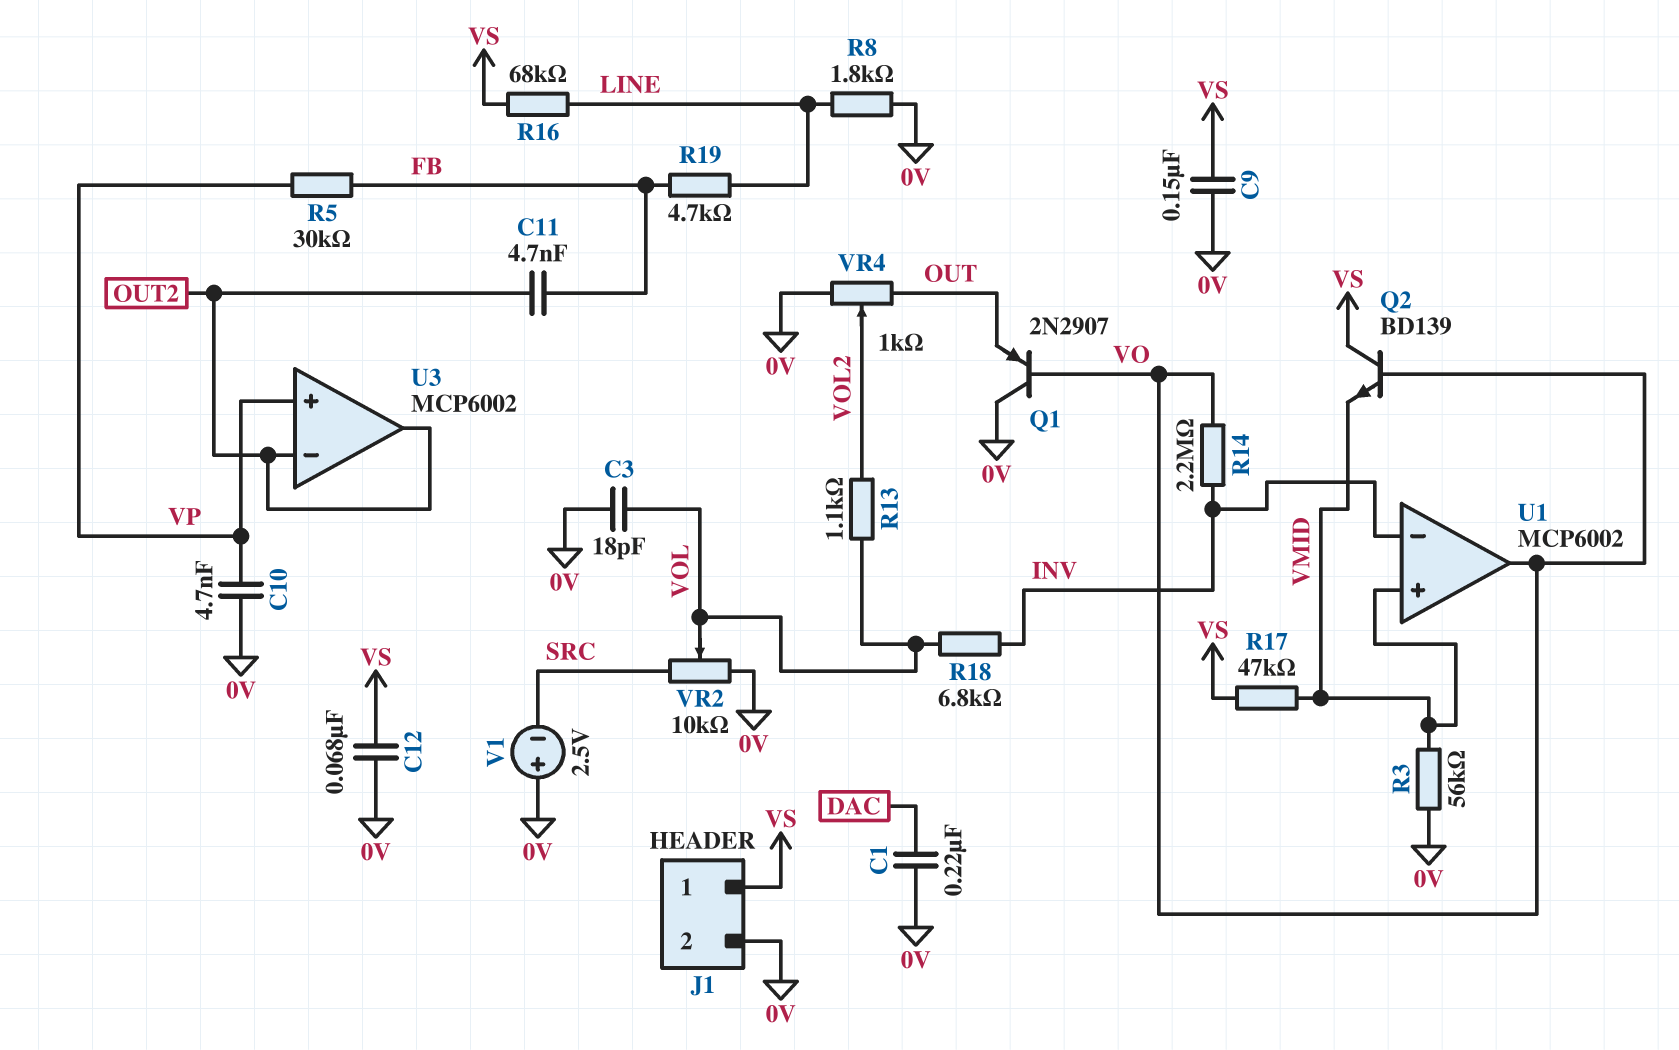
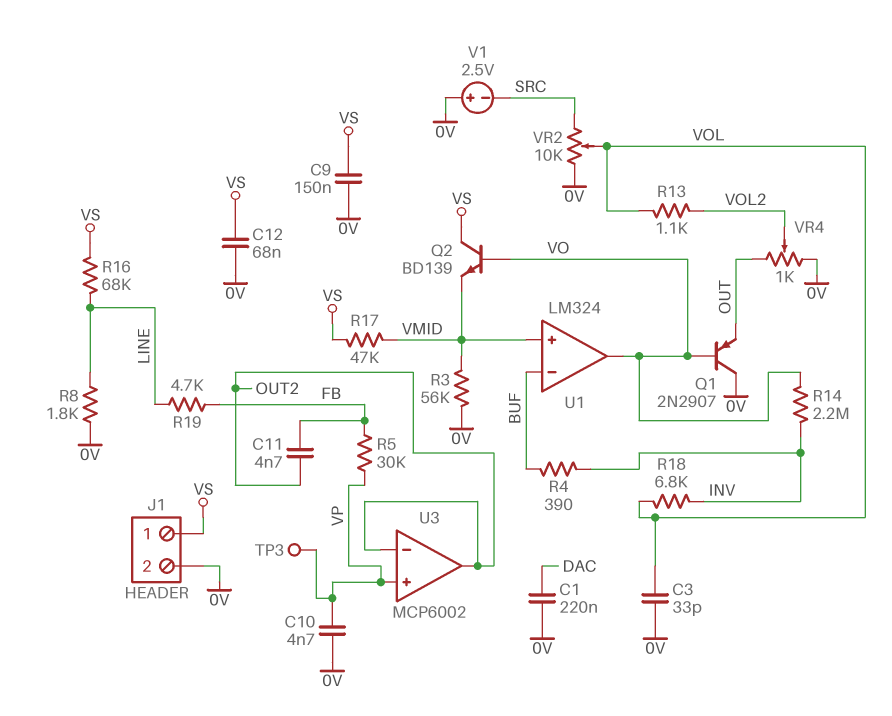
C3: 18pF (0V, VOL) -> 33pF (0V, VOL)
R4: none -> 390 (BUF, INV)
TP3: none -> test point (VP)
U1: MCP6002 -> LM324
U1 pin in-: INV -> BUF

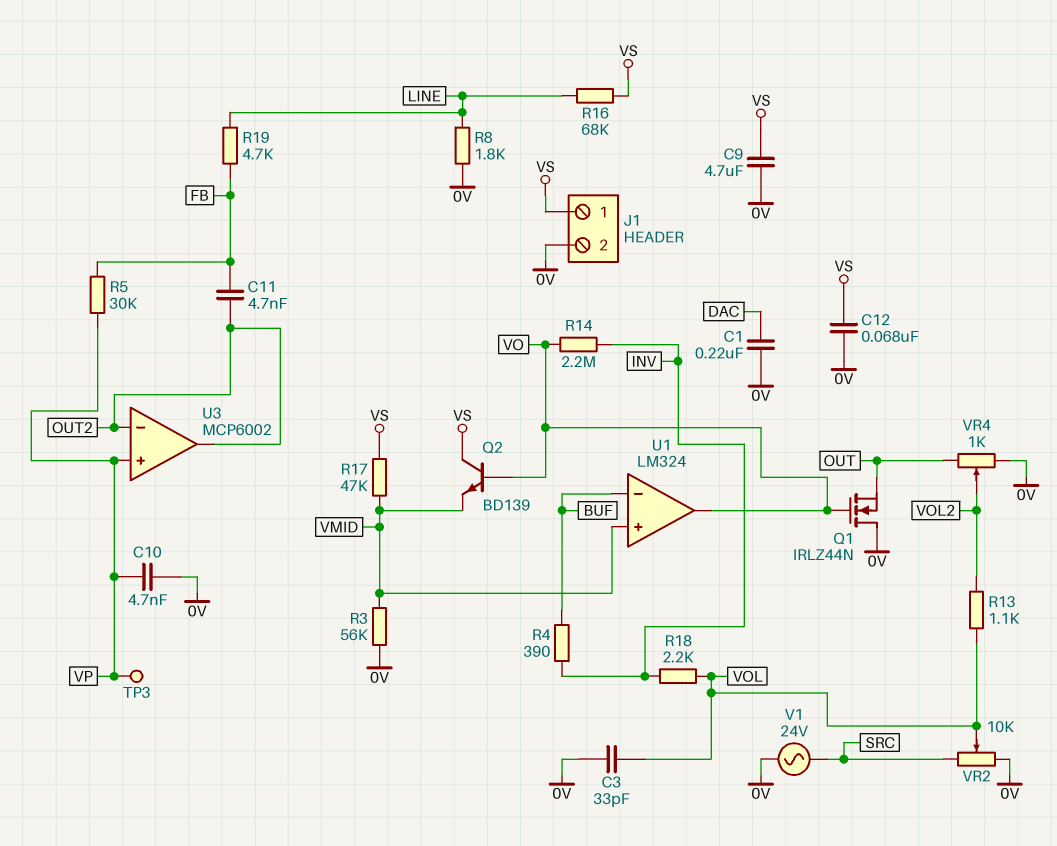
C9: 150nF (0V, VS) -> 4.7uF (0V, VS)
Q1: PNP 2N2907 (B VO, C 0V, E OUT) -> NMOS IRLZ44N (G VO, D 0V, S OUT)
R18: 6.8k (INV, VOL) -> 2.2k (INV, VOL)
V1: 2.5V (plus 0V, minus SRC) -> AC 24V (0V, SRC)

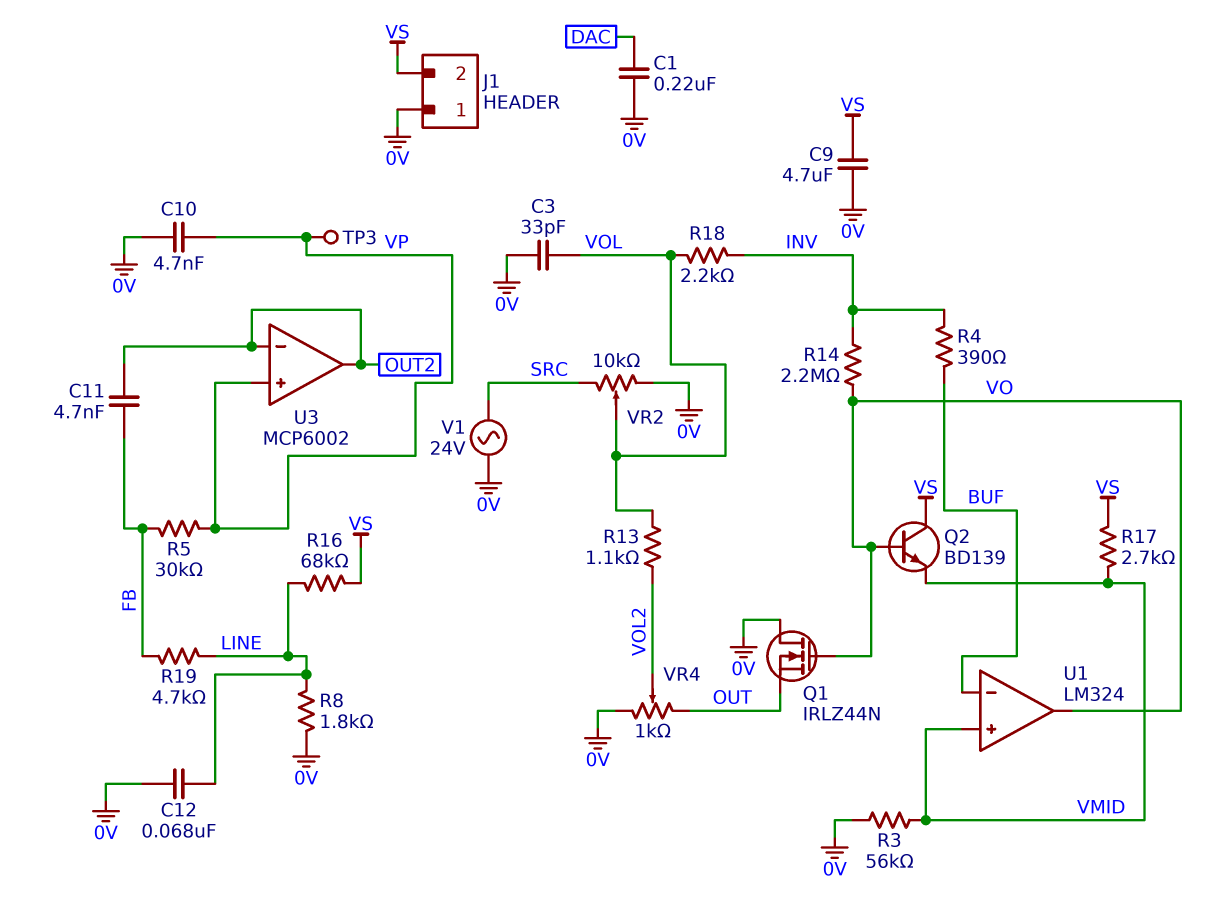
C12: 68nF (0V, VS) -> 68nF (0V, LINE)
J1 pin 1: VS -> 0V
J1 pin 2: 0V -> VS
R17: 47k (VMID, VS) -> 2.7k (VMID, VS)

